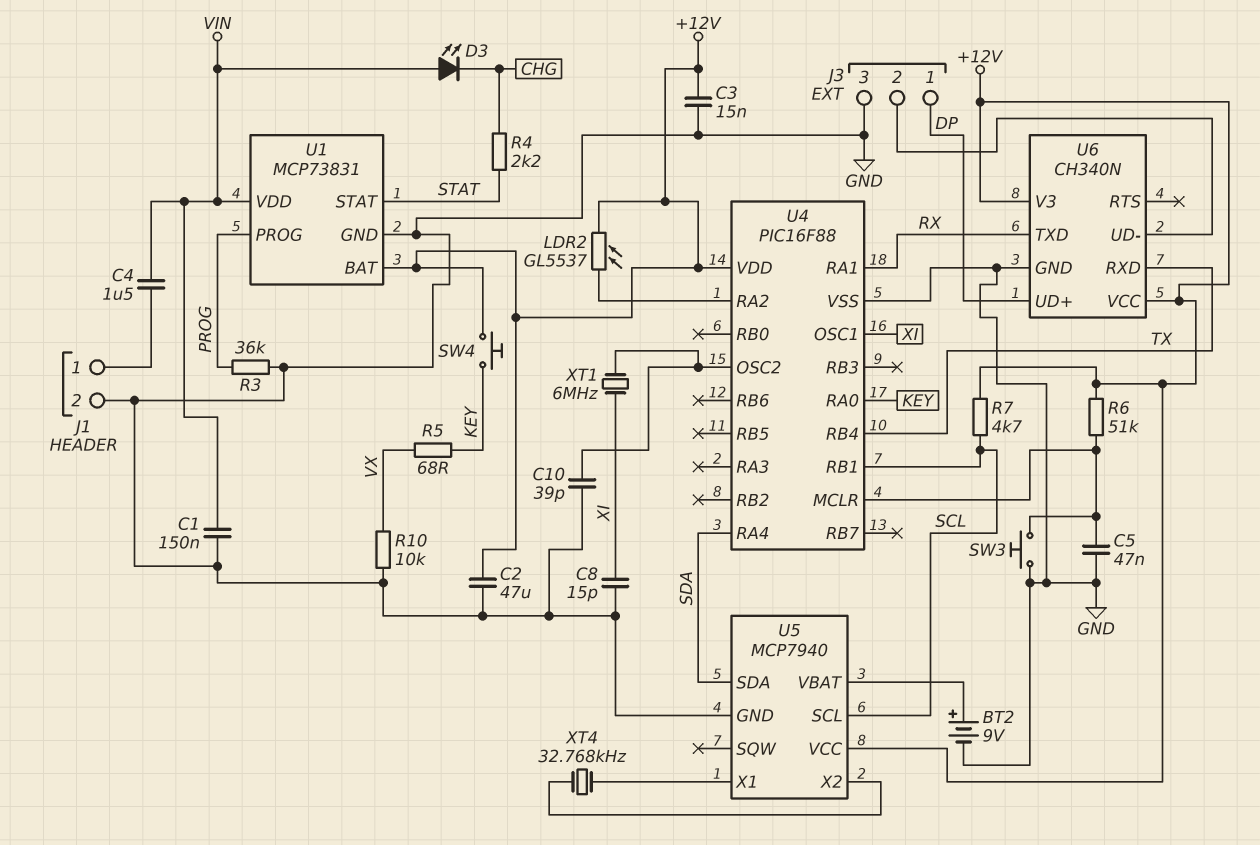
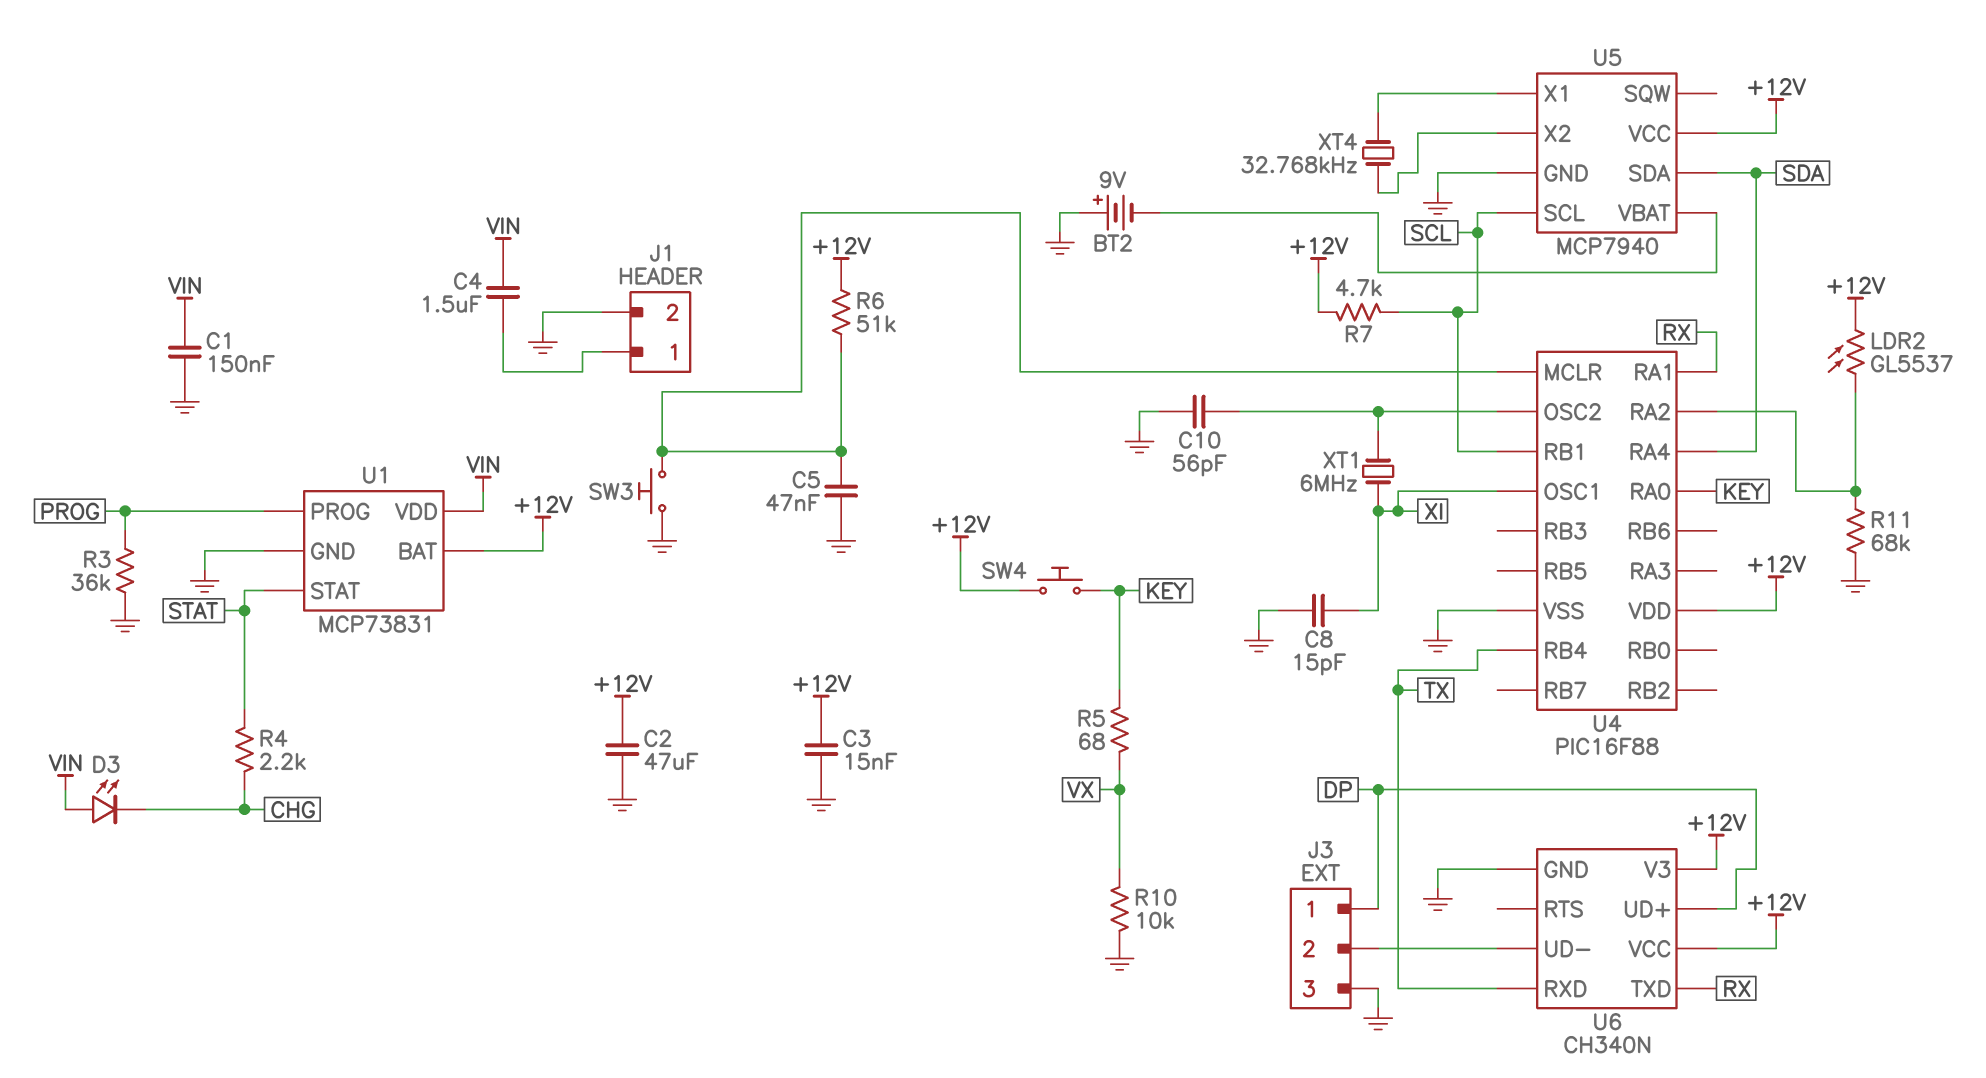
BT2: 9V (plus U5/VBAT, minus GND) -> 9V (plus GND, minus U5/VBAT)
C10: 39pF (GND, U4/OSC2) -> 56pF (GND, U4/OSC2)
R11: none -> 68k (GND, U4/RA2)

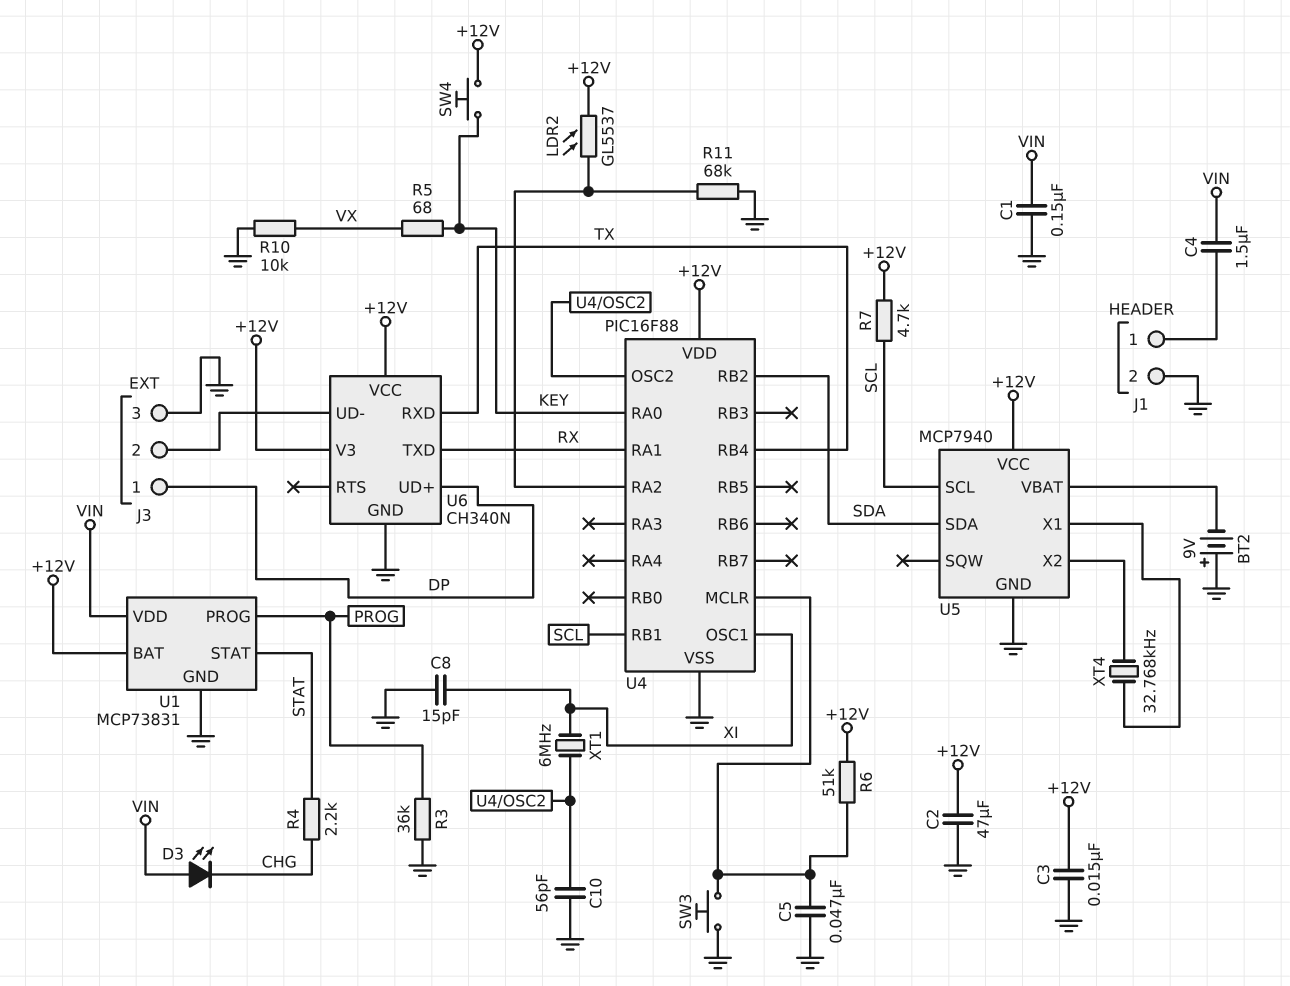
U4 pin RA4: SDA -> none
U4 pin RB2: none -> SDA

